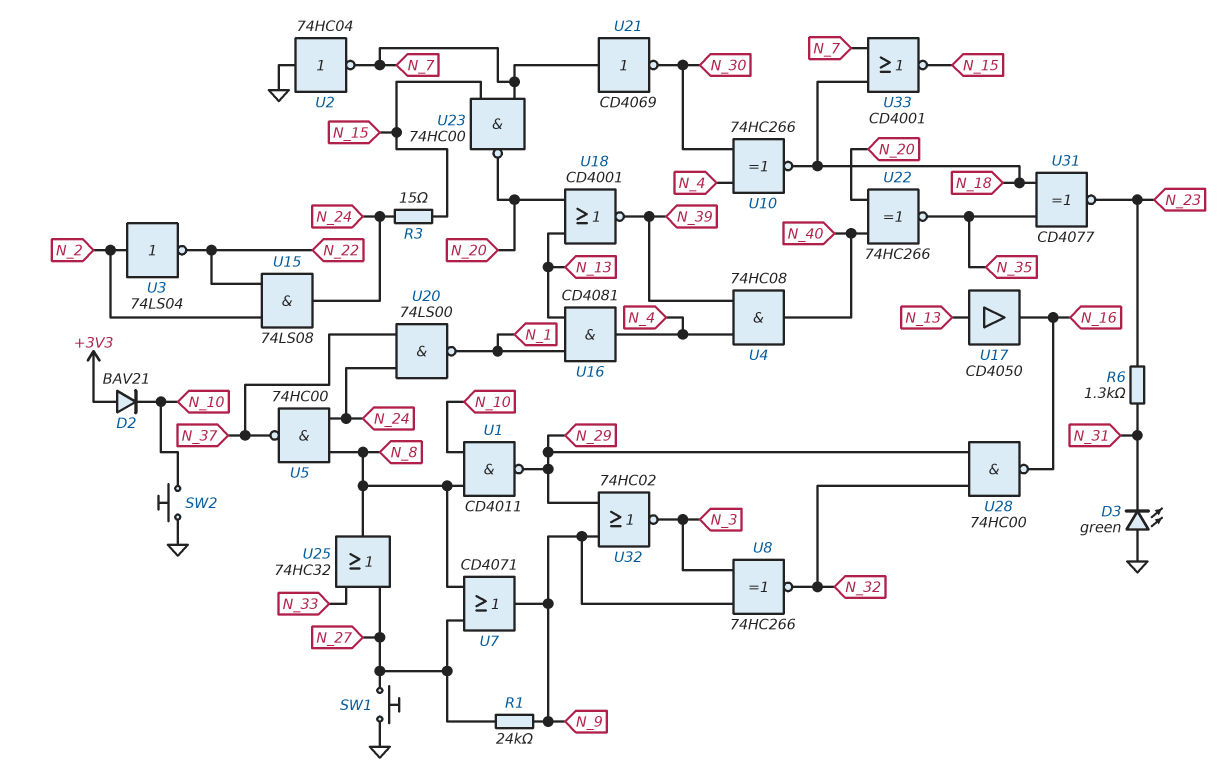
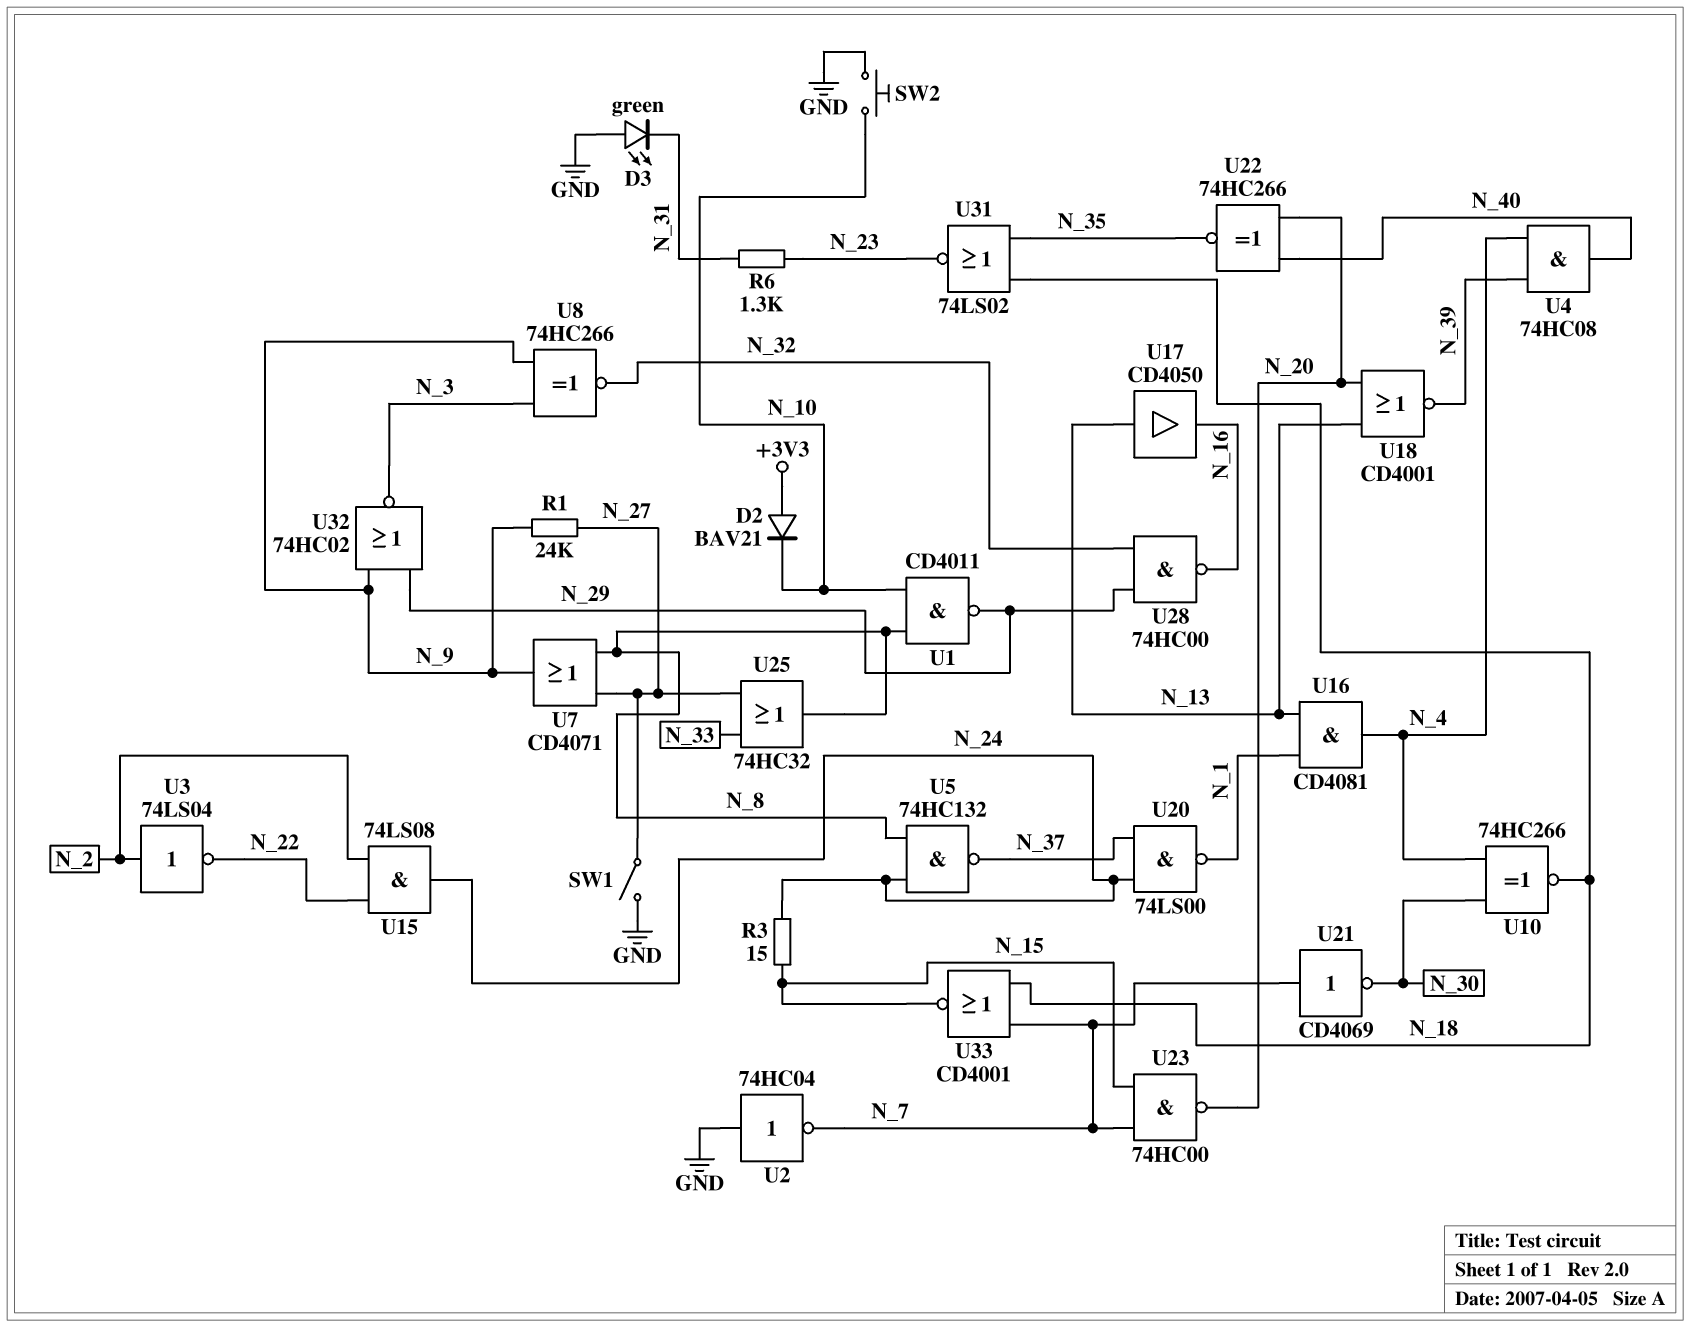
SW1: button (GND, N_27) -> switch (GND, N_27)
U5: NAND 74HC00 (in N_8, in N_24, out N_37) -> NAND 74HC132 (in N_8, in N_24, out N_37)
U31: XNOR CD4077 (in N_18, in N_35, out N_23) -> NOR 74LS02 (in N_18, in N_35, out N_23)

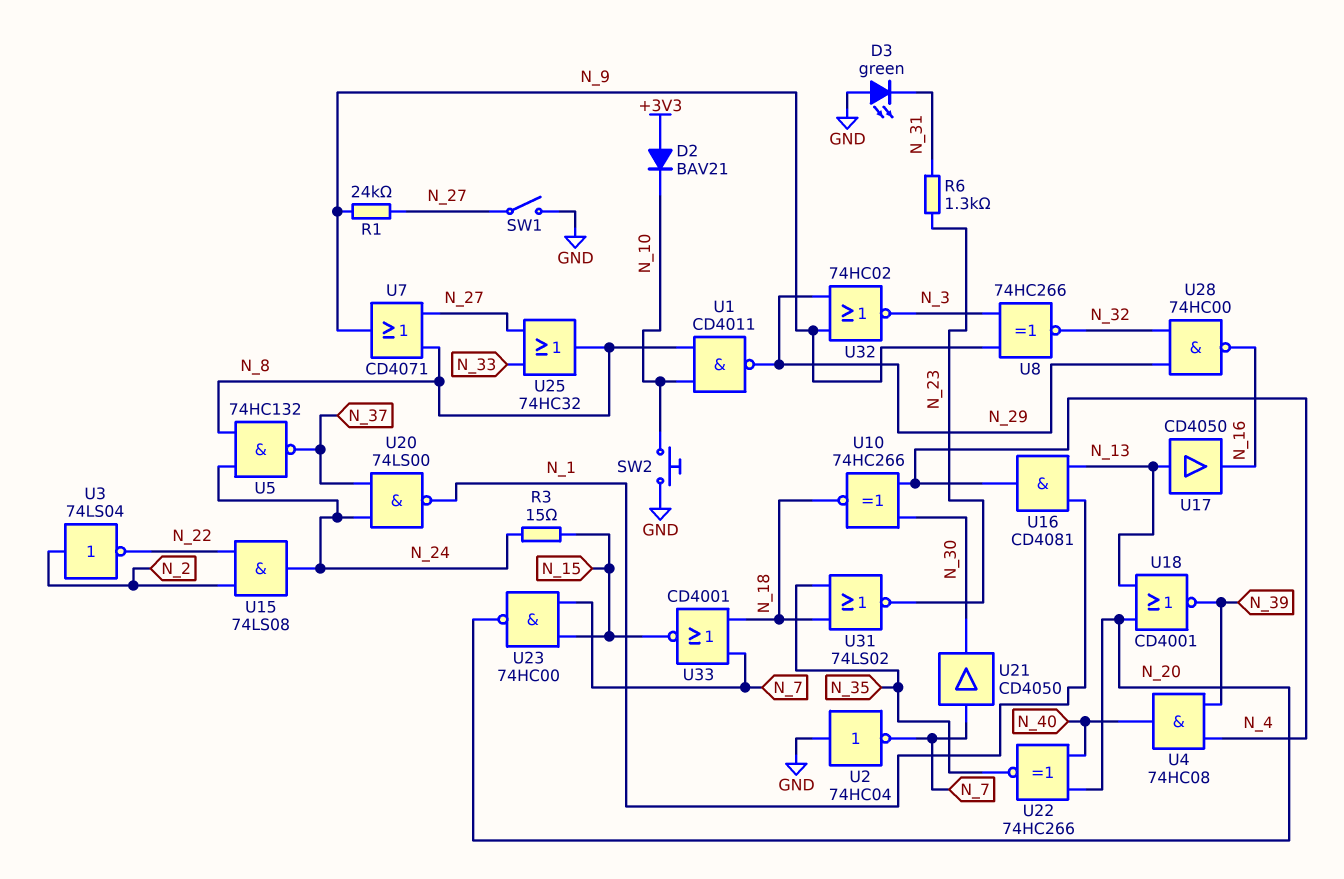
U21: NOT CD4069 (in N_7, out N_30) -> buffer CD4050 (in N_7, out N_30)

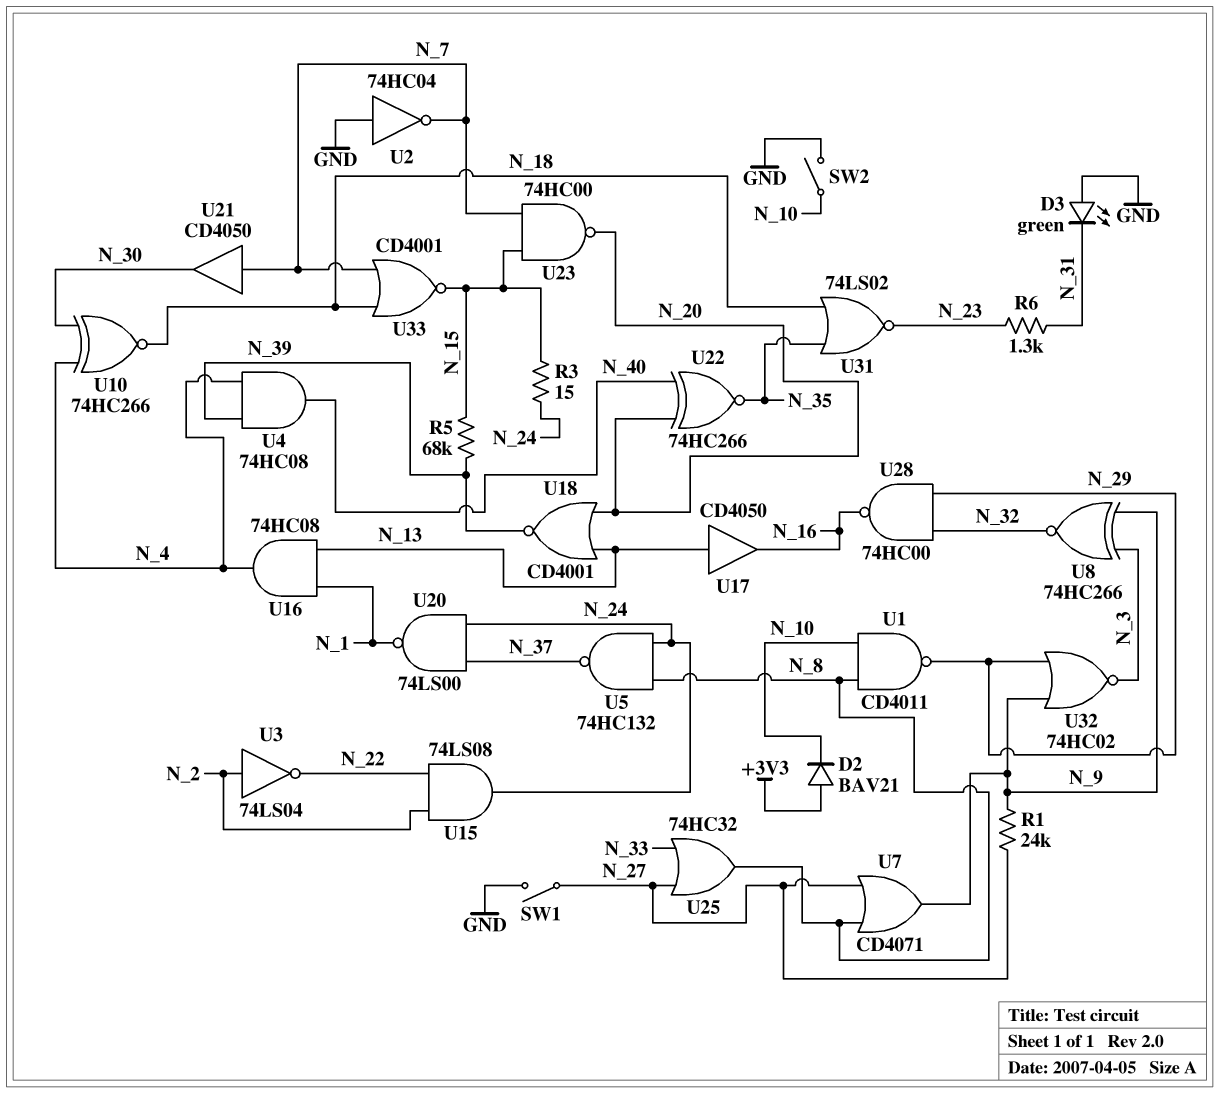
R5: none -> 68k (N_15, N_39)
SW2: button (GND, N_10) -> switch (GND, N_10)
U16: AND CD4081 (in N_1, in N_13, out N_4) -> AND 74HC08 (in N_1, in N_13, out N_4)

